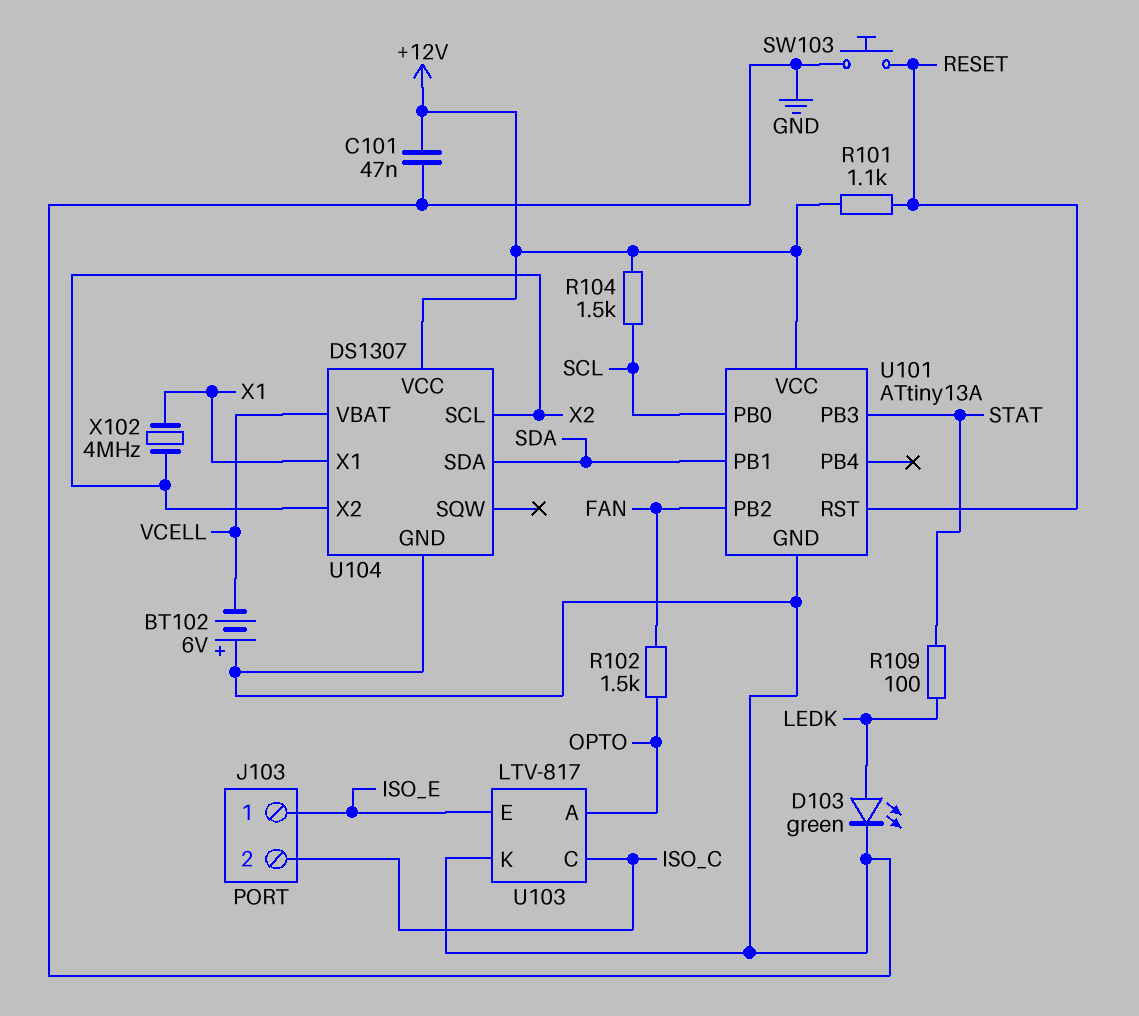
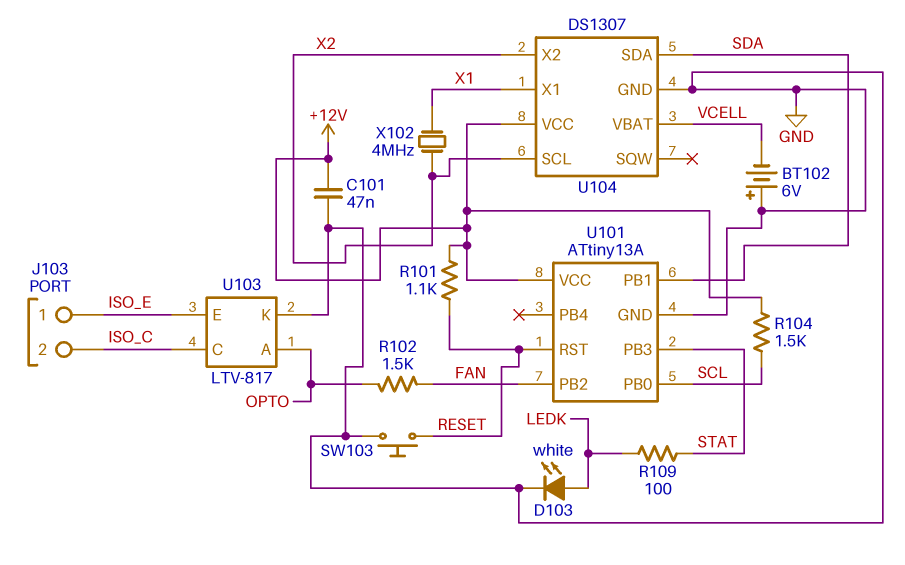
D103: LED green (A LEDK, K GND) -> LED white (A LEDK, K GND)

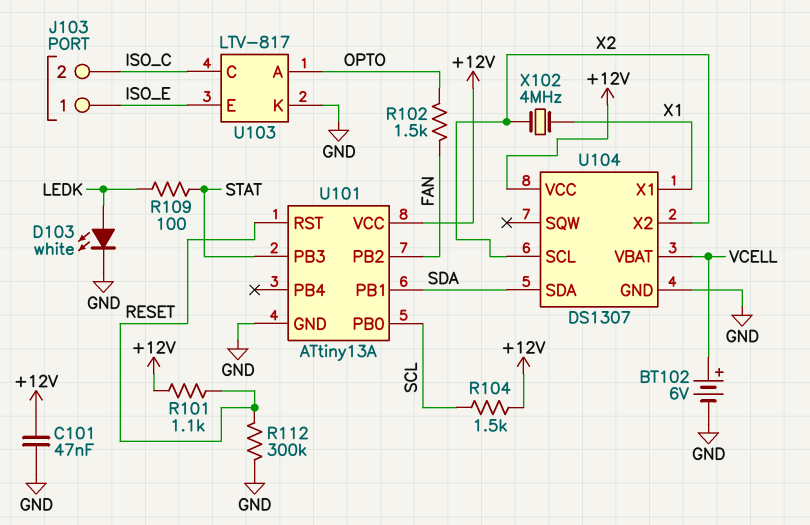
BT102: 6V (plus GND, minus VCELL) -> 6V (plus VCELL, minus GND)
R112: none -> 300k (GND, RESET)
SW103: button (GND, RESET) -> none

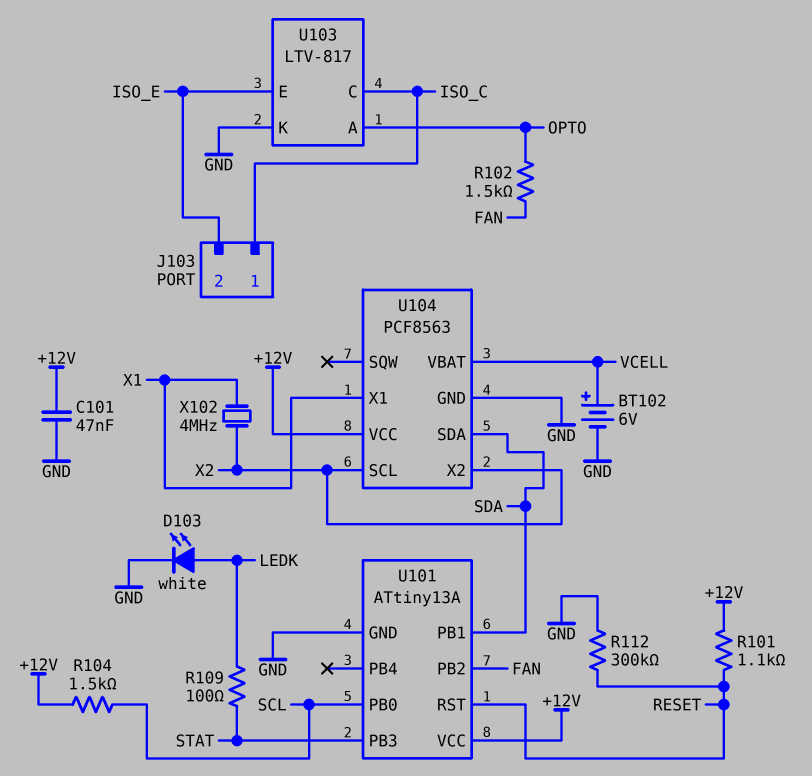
J103 pin 1: ISO_E -> ISO_C
J103 pin 2: ISO_C -> ISO_E
U104: DS1307 -> PCF8563

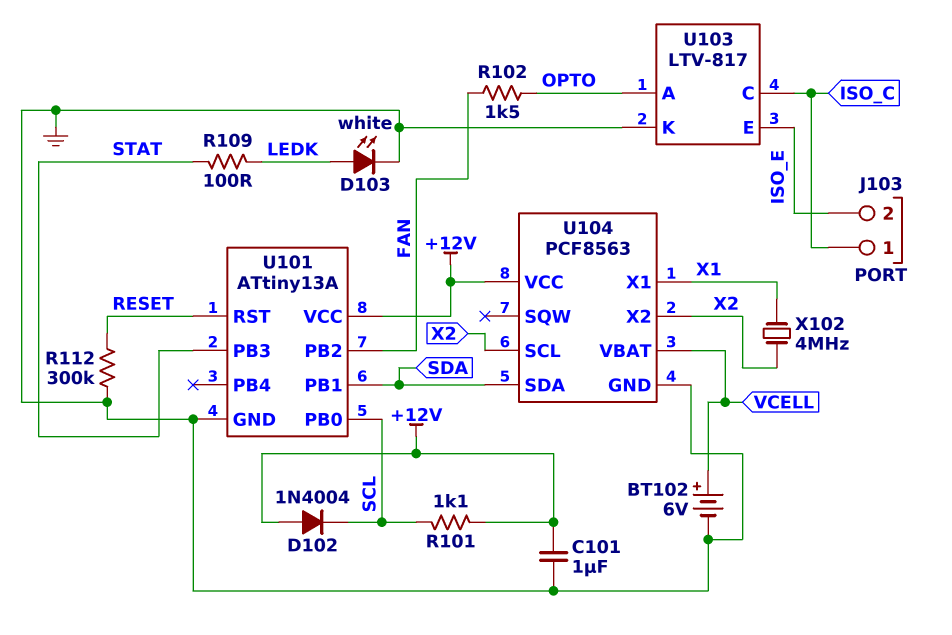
C101: 47nF (+12V, GND) -> 1uF (+12V, GND)
D102: none -> diode 1N4004 (A +12V, K SCL)
R101: 1.1k (+12V, RESET) -> 1.1k (+12V, SCL)
R104: 1.5k (+12V, SCL) -> none

